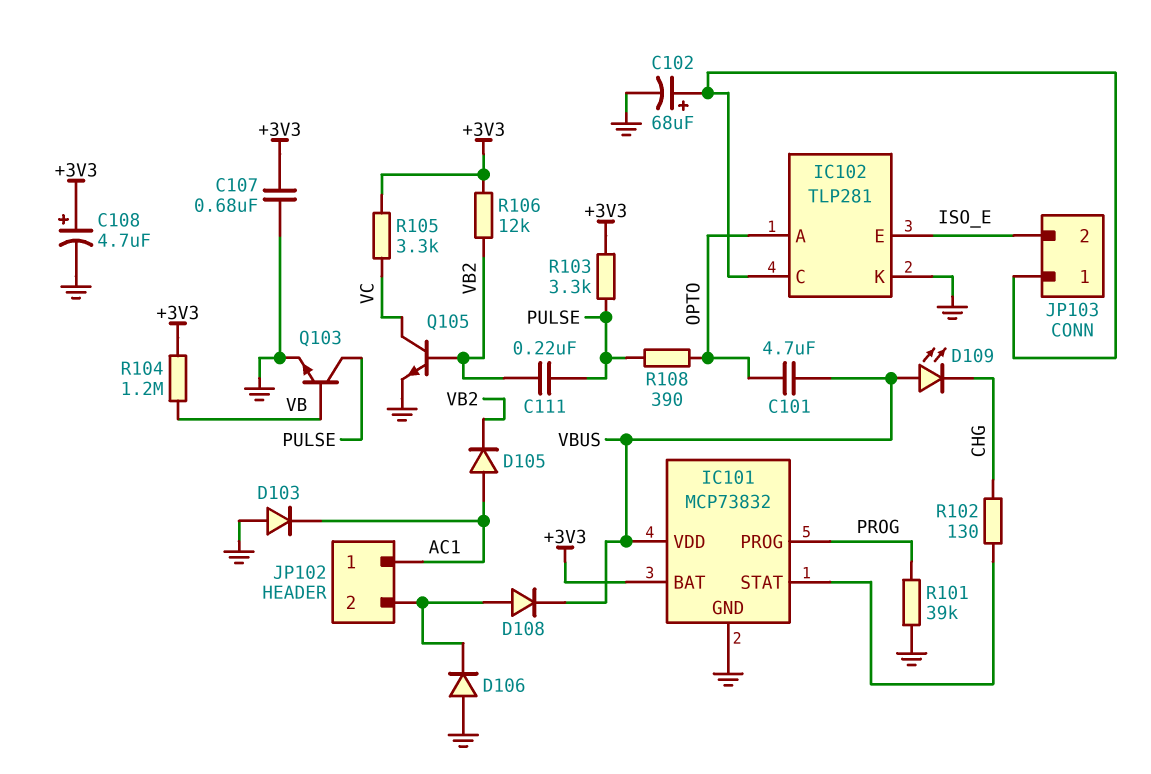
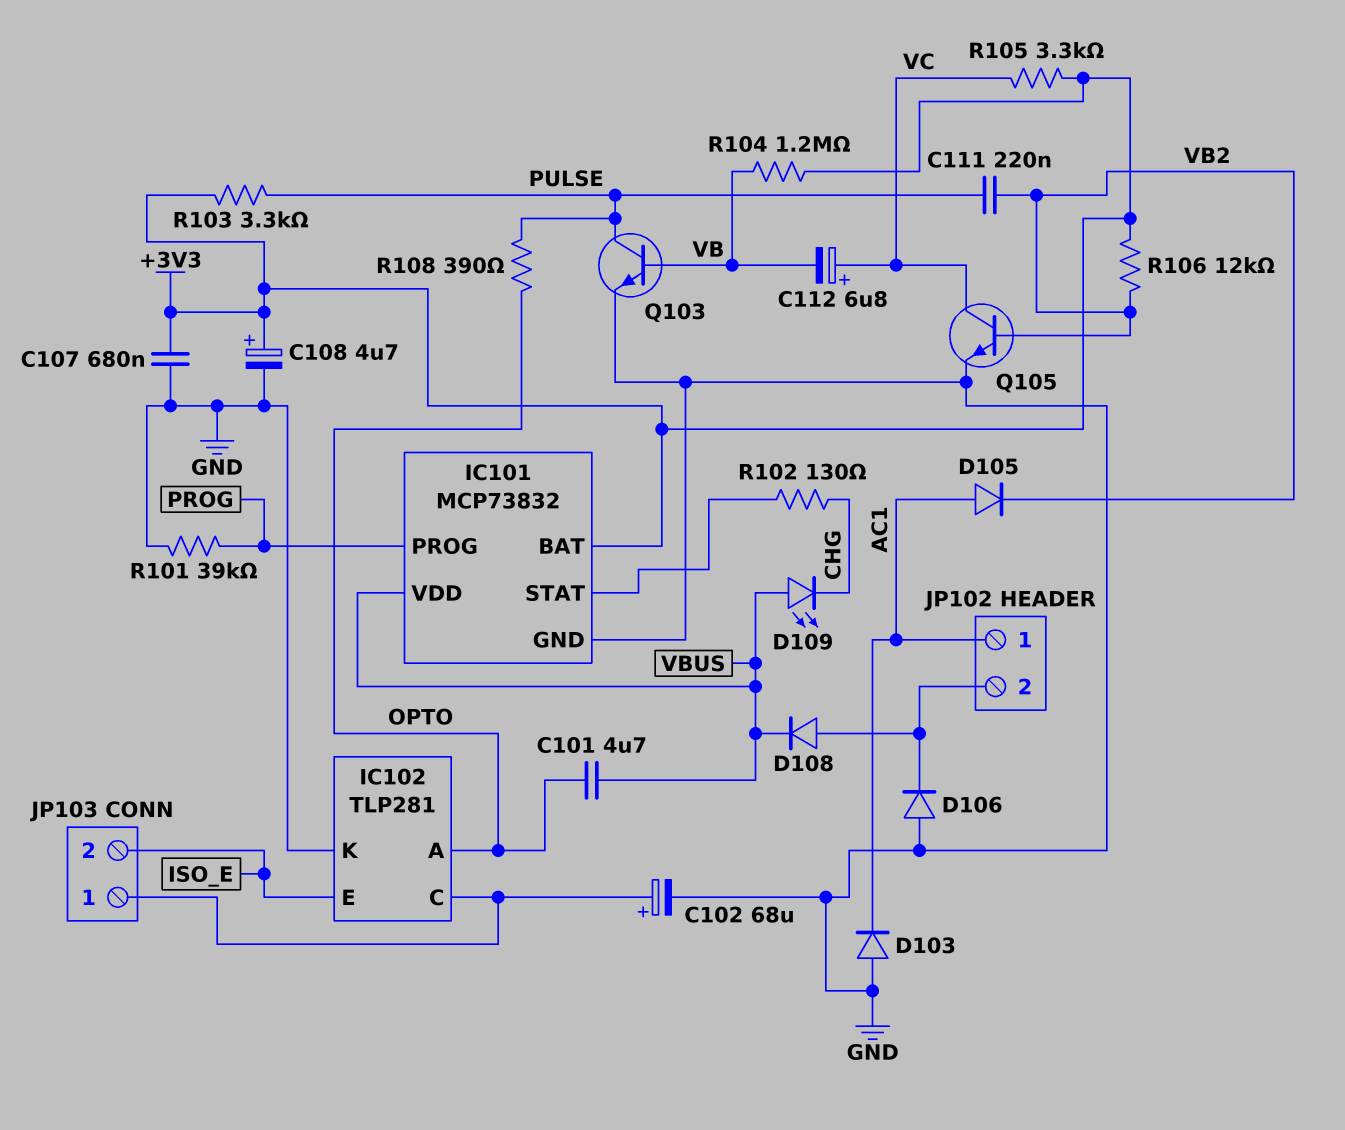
C112: none -> 6.8uF (plus VC, minus VB)

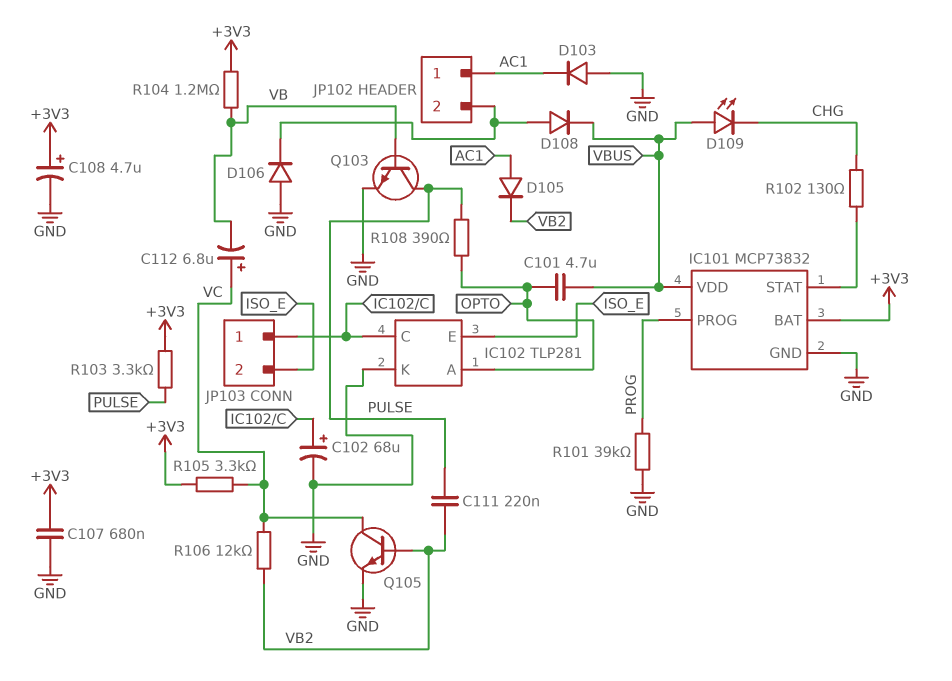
R106: 12k (+3V3, VB2) -> 12k (VB2, VC)

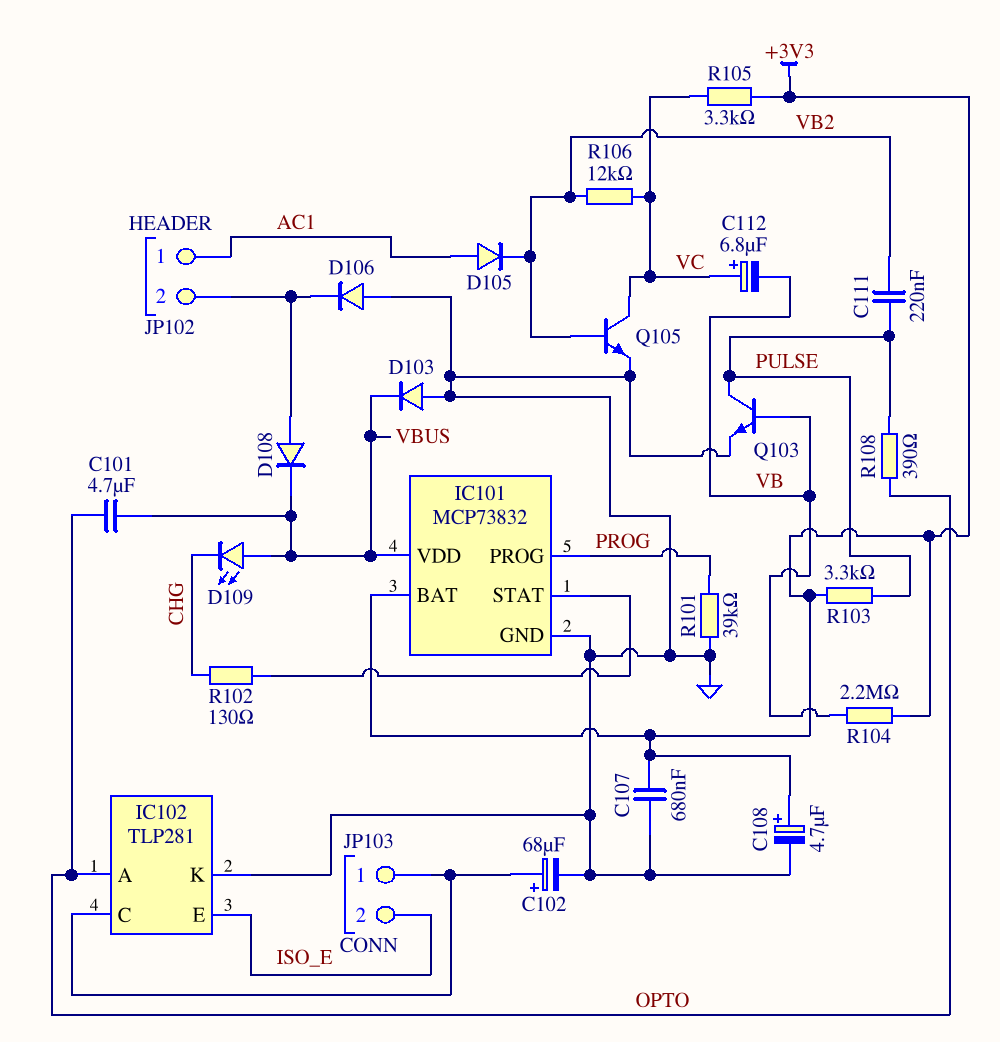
D103: diode (A GND, K AC1) -> diode (A GND, K VBUS)
R104: 1.2M (+3V3, VB) -> 2.2M (+3V3, VB)

